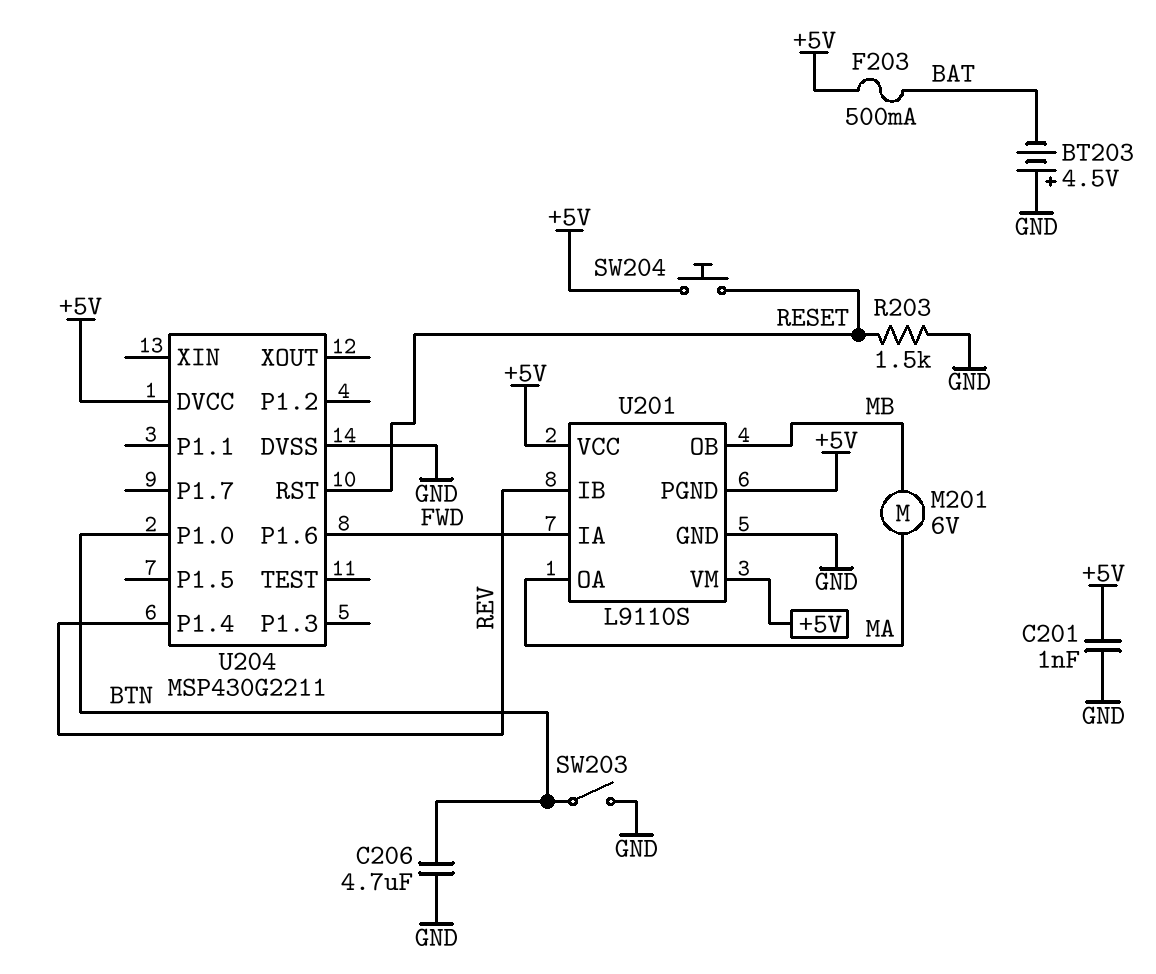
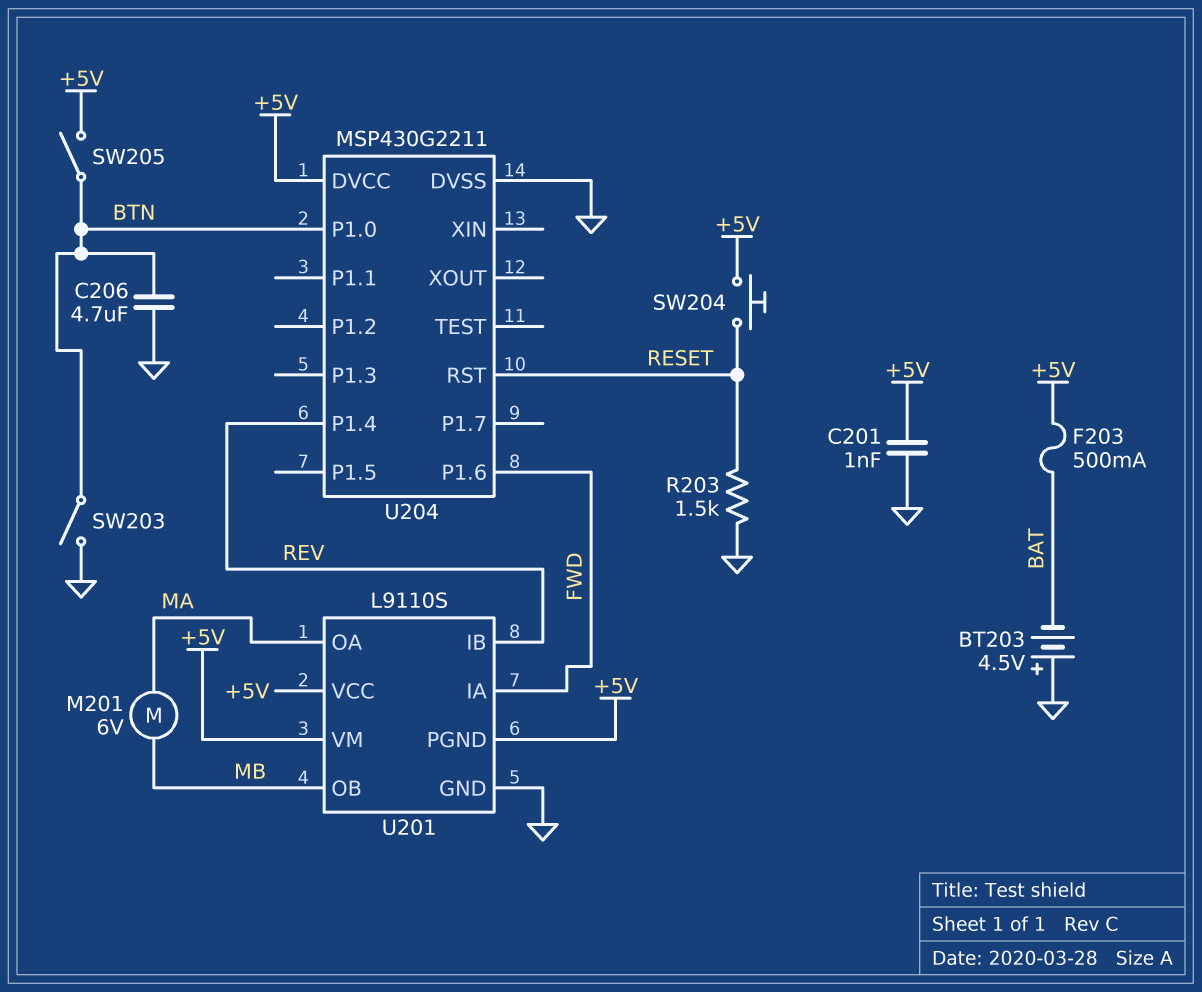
SW205: none -> switch (+5V, BTN)

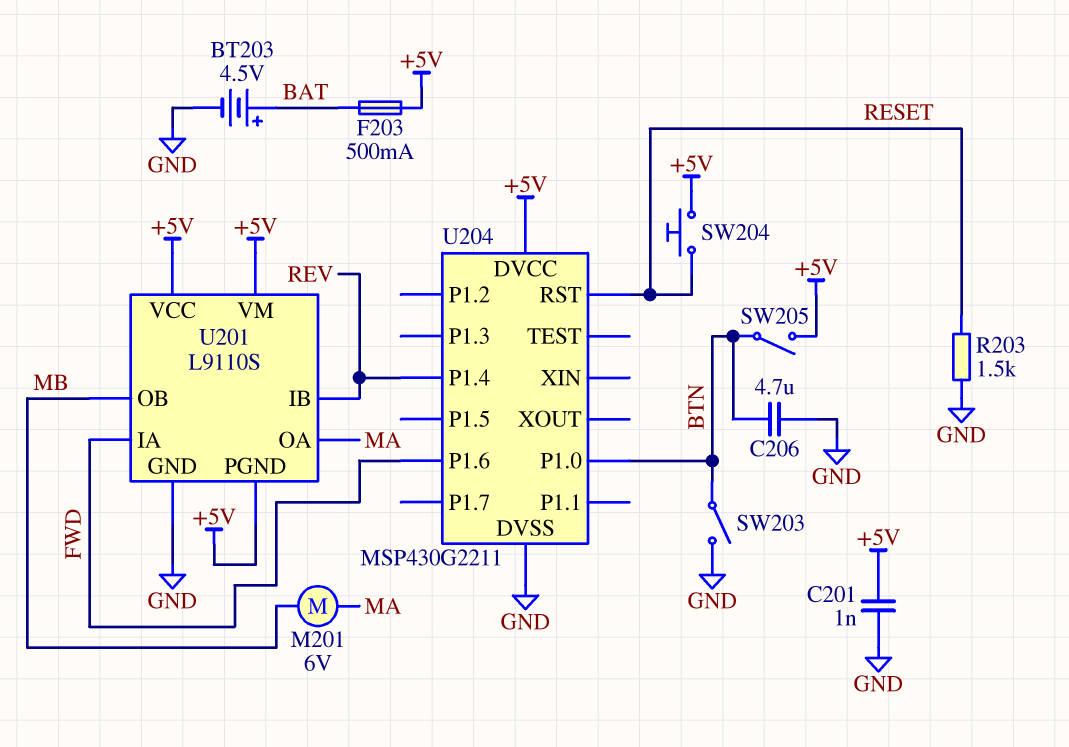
BT203: 4.5V (plus GND, minus BAT) -> 4.5V (plus BAT, minus GND)

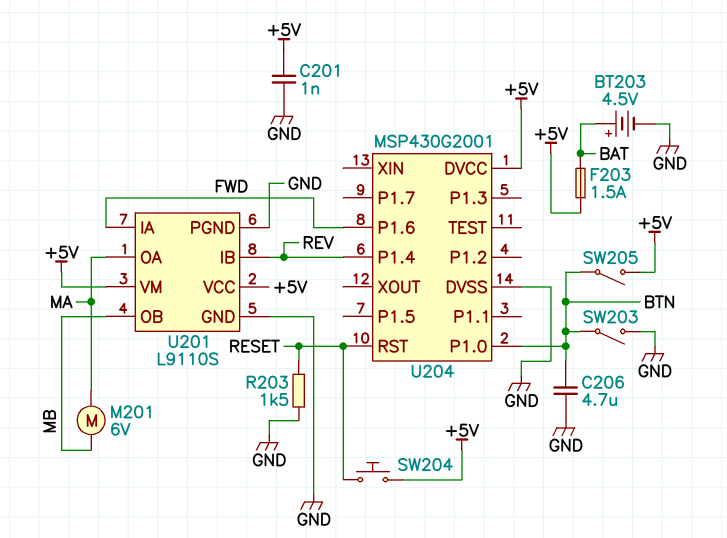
F203: 500mA (+5V, BAT) -> 1.5A (+5V, BAT)
U201 pin PGND: +5V -> GND
U204: MSP430G2211 -> MSP430G2001

